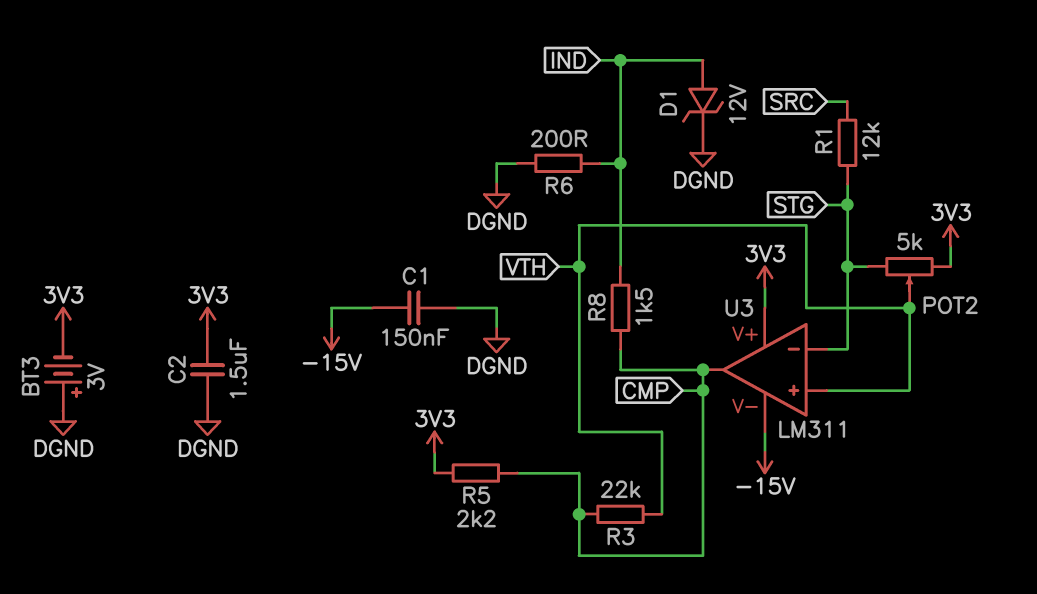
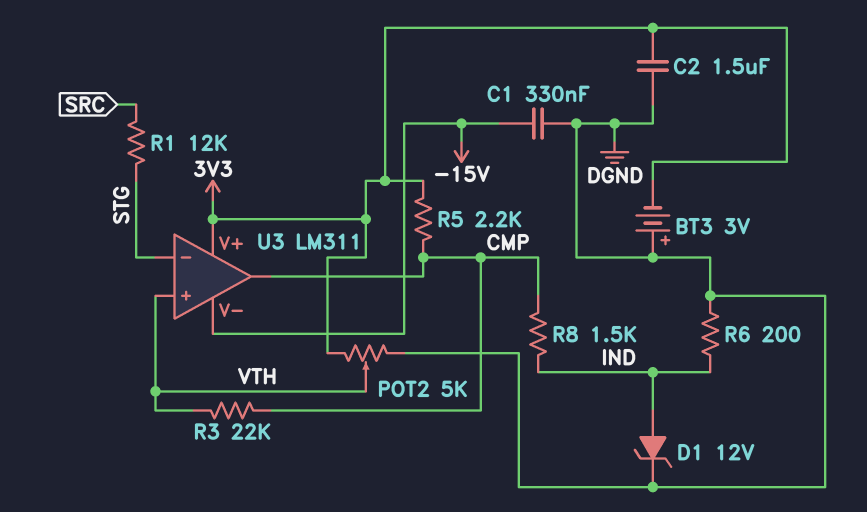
C1: 150nF (-15V, DGND) -> 330nF (-15V, DGND)
POT2: 5k (3V3, STG, wiper VTH) -> 5k (3V3, DGND, wiper VTH)

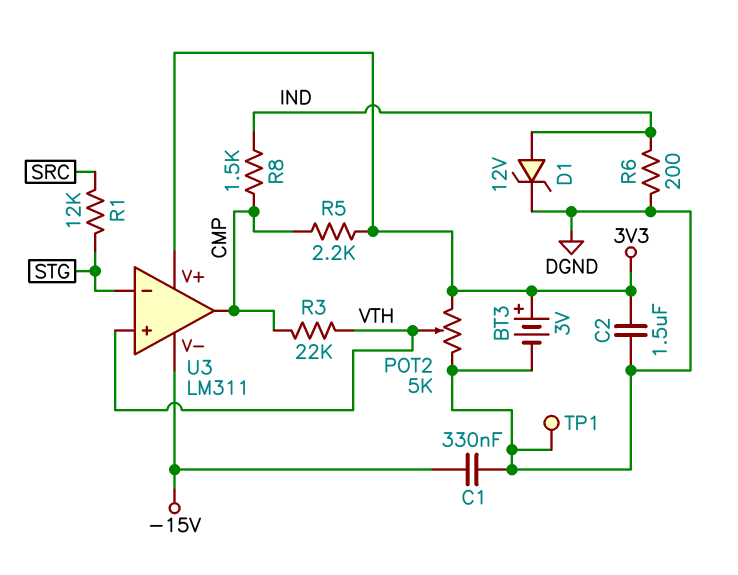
BT3: 3V (plus DGND, minus 3V3) -> 3V (plus 3V3, minus DGND)
TP1: none -> test point (DGND)

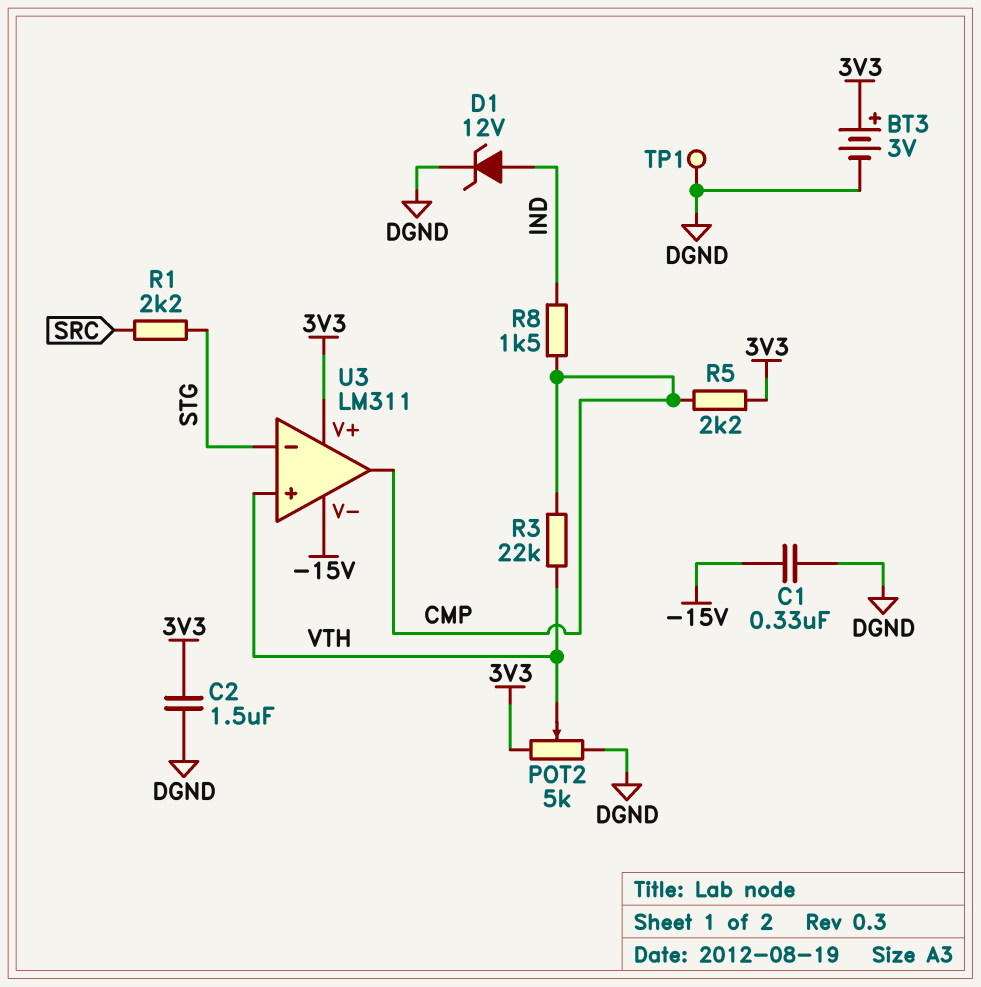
R1: 12k (SRC, STG) -> 2.2k (SRC, STG)
R6: 200 (DGND, IND) -> none

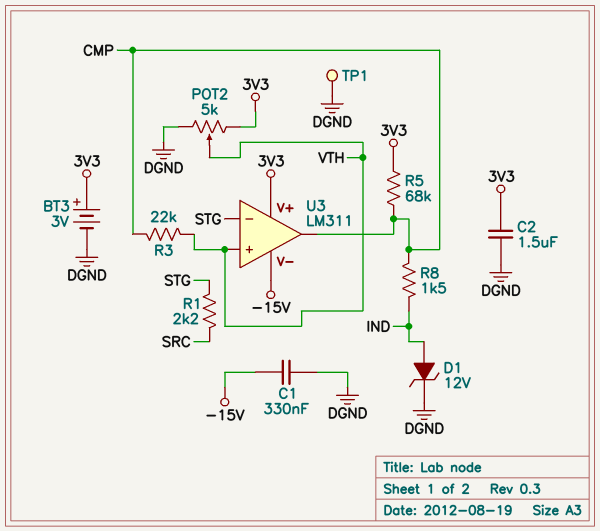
R5: 2.2k (3V3, CMP) -> 68k (3V3, CMP)

